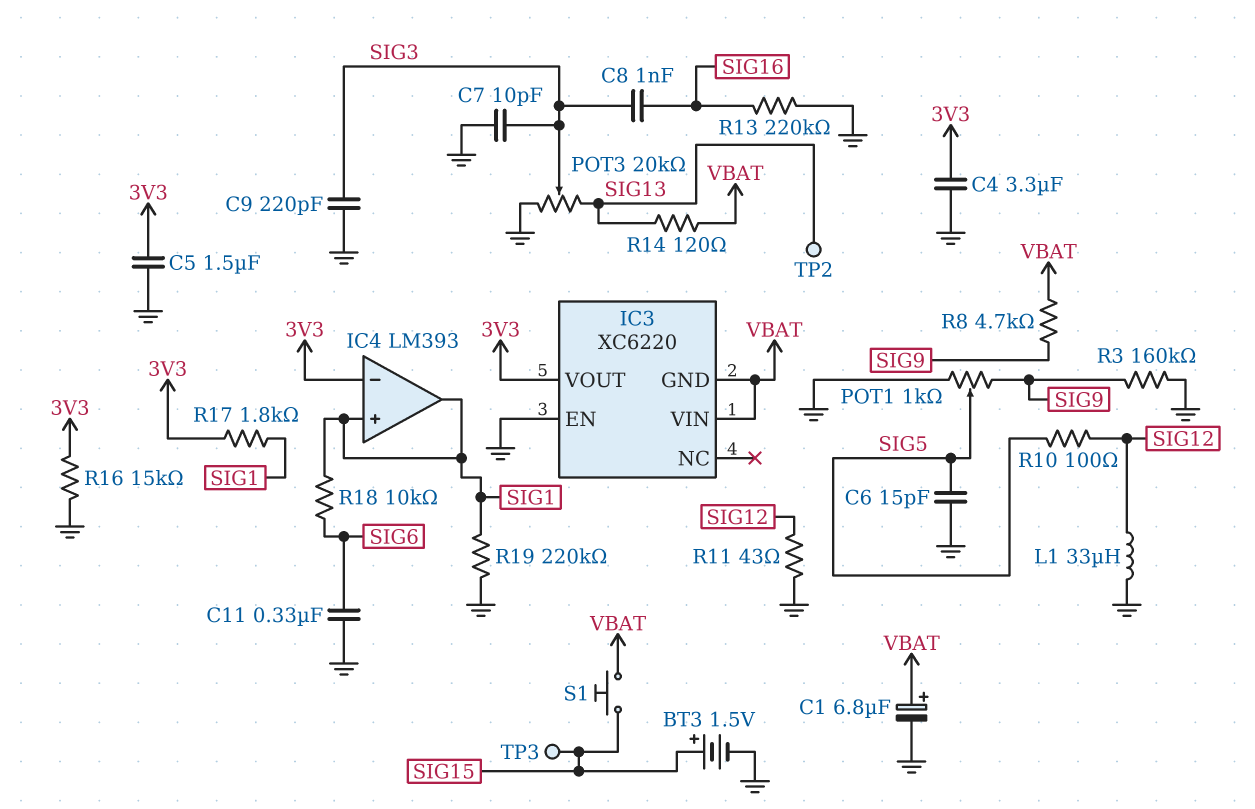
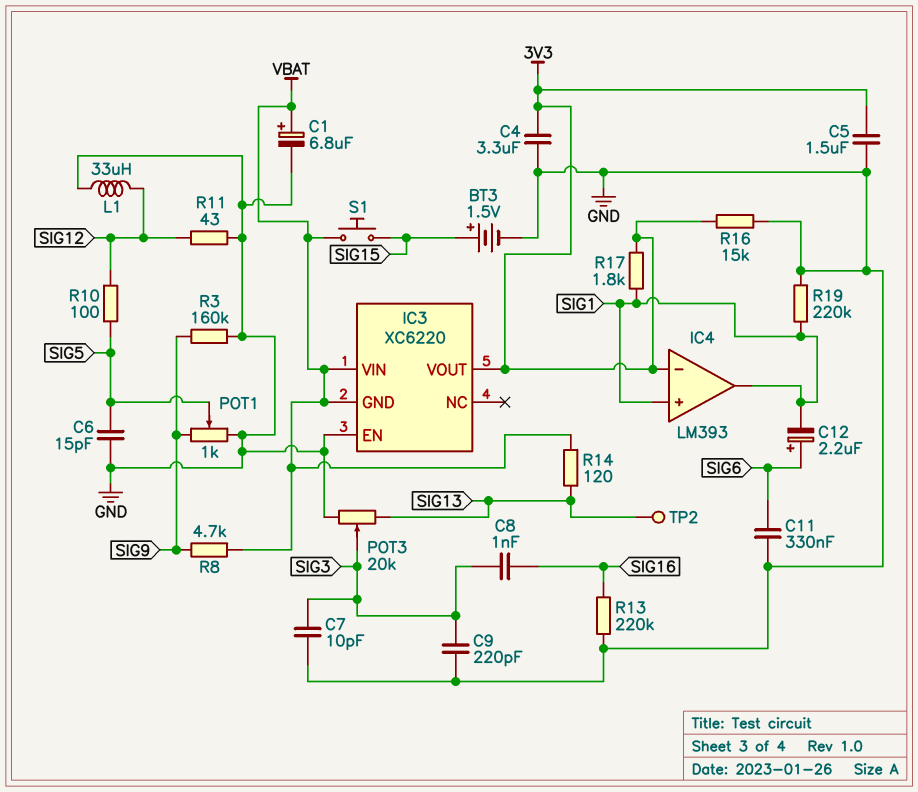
C12: none -> 2.2uF (plus SIG6, minus SIG1)
R18: 10k (SIG1, SIG6) -> none
TP3: test point (SIG15) -> none

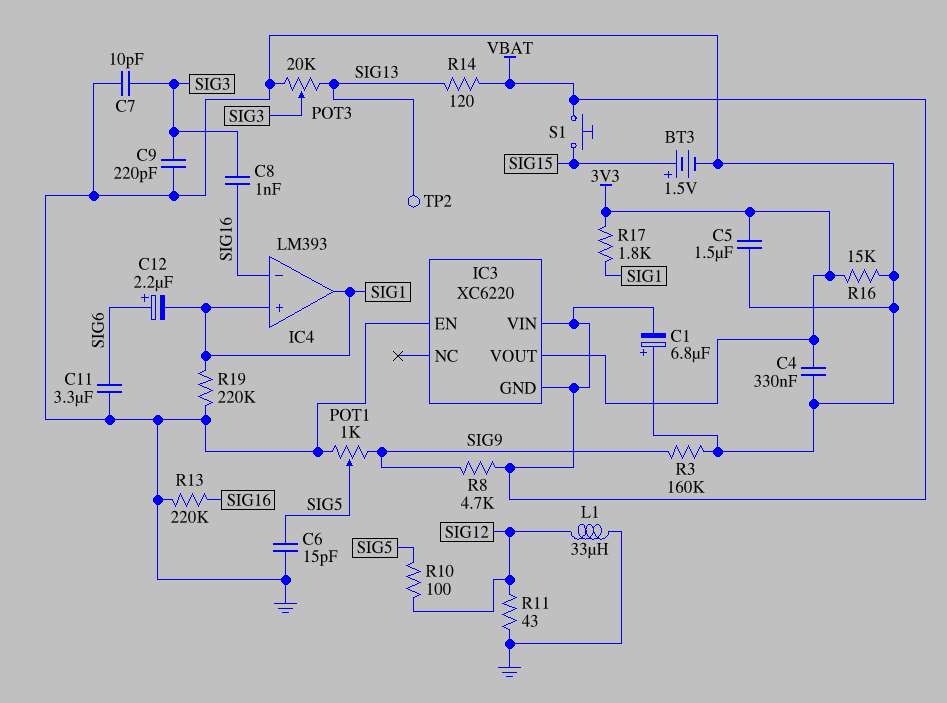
C1: 6.8uF (plus VBAT, minus GND) -> 6.8uF (plus GND, minus VBAT)
C4: 3.3uF (3V3, GND) -> 330nF (3V3, GND)
C11: 330nF (GND, SIG6) -> 3.3uF (GND, SIG6)
IC4 pin in-: 3V3 -> SIG16

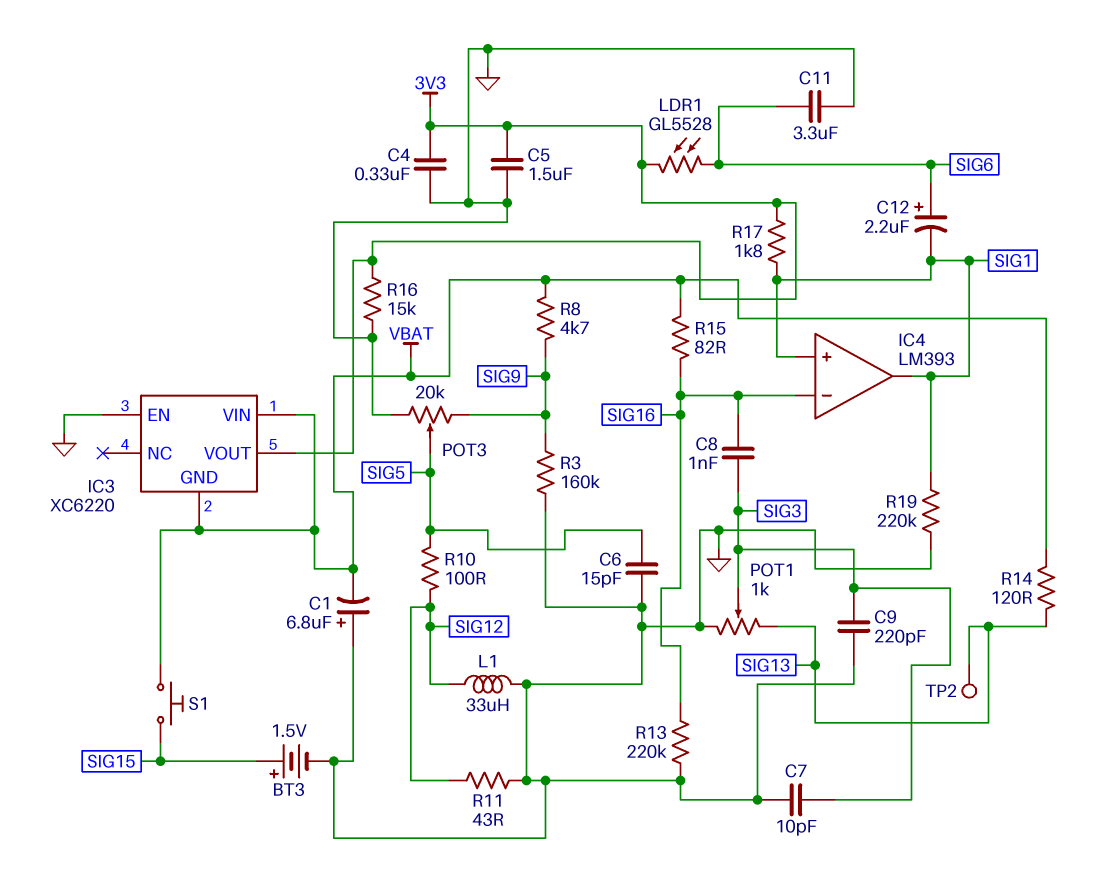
LDR1: none -> GL5528 (3V3, SIG6)
POT1: 1k (GND, SIG9, wiper SIG5) -> 1k (GND, SIG13, wiper SIG3)
POT3: 20k (GND, SIG13, wiper SIG3) -> 20k (GND, SIG9, wiper SIG5)
R15: none -> 82 (SIG16, VBAT)

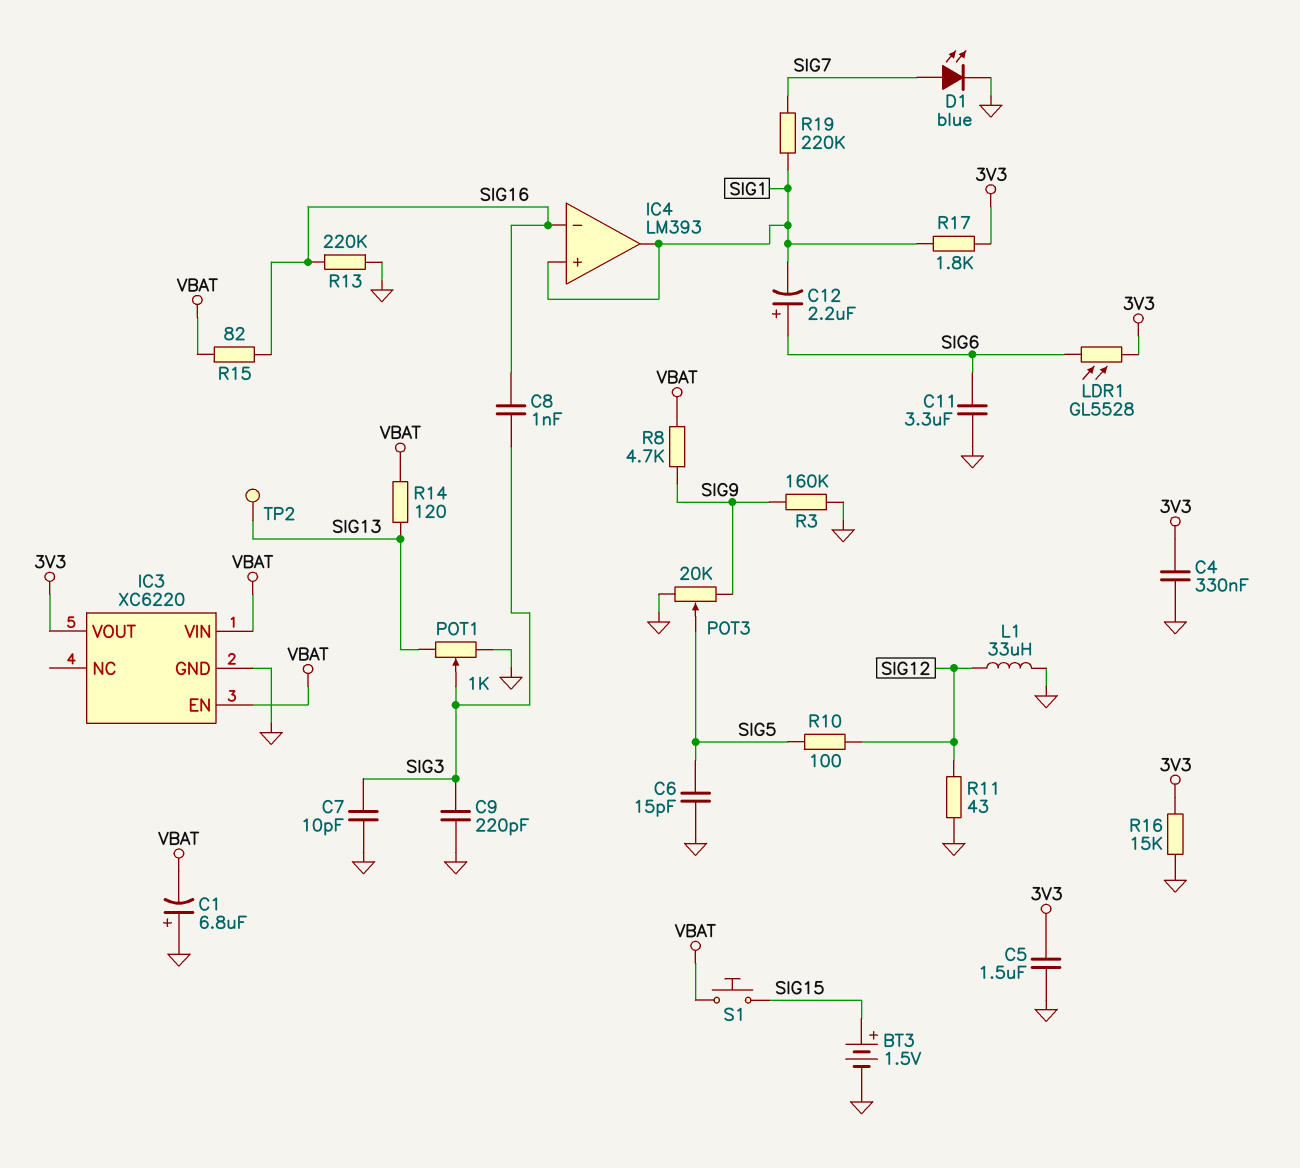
D1: none -> LED blue (A SIG7, K GND)
IC3 pin EN: GND -> VBAT
IC3 pin GND: VBAT -> GND
R19: 220k (GND, SIG1) -> 220k (SIG1, SIG7)

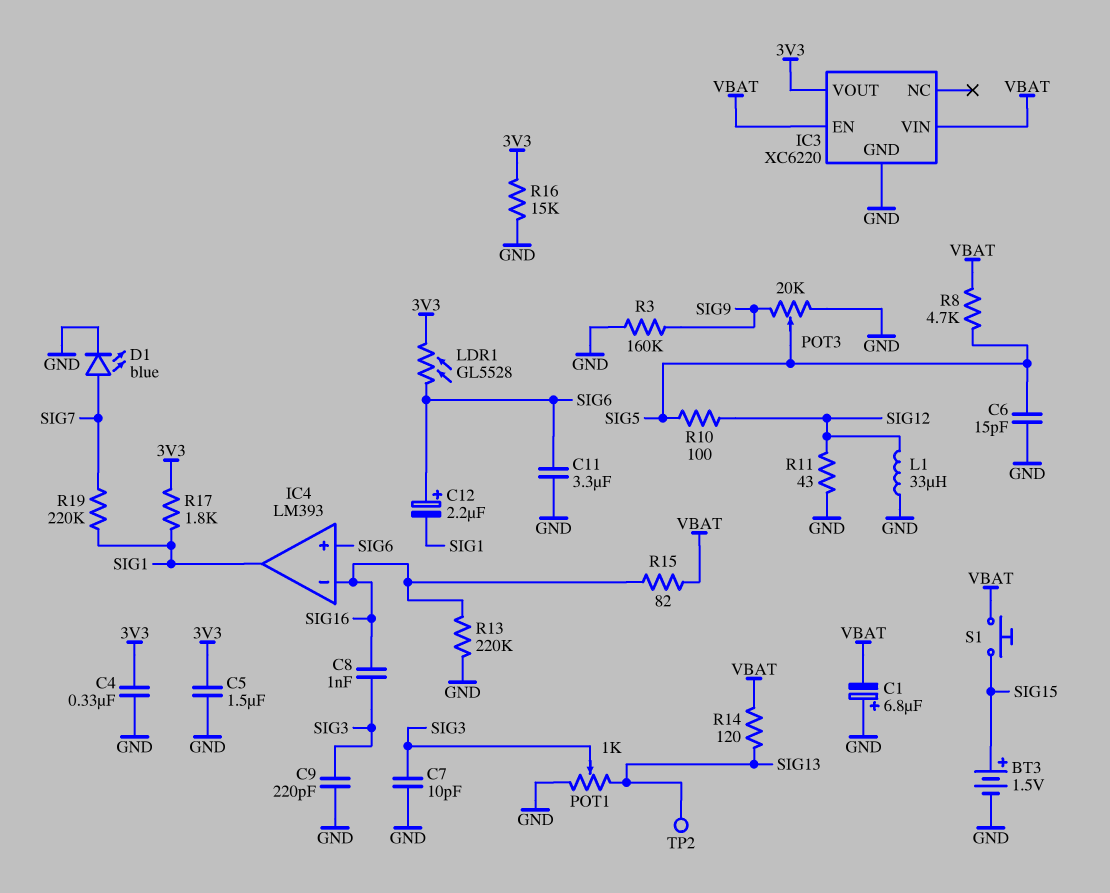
IC4 pin in+: SIG1 -> SIG6
R8: 4.7k (SIG9, VBAT) -> 4.7k (SIG5, VBAT)

